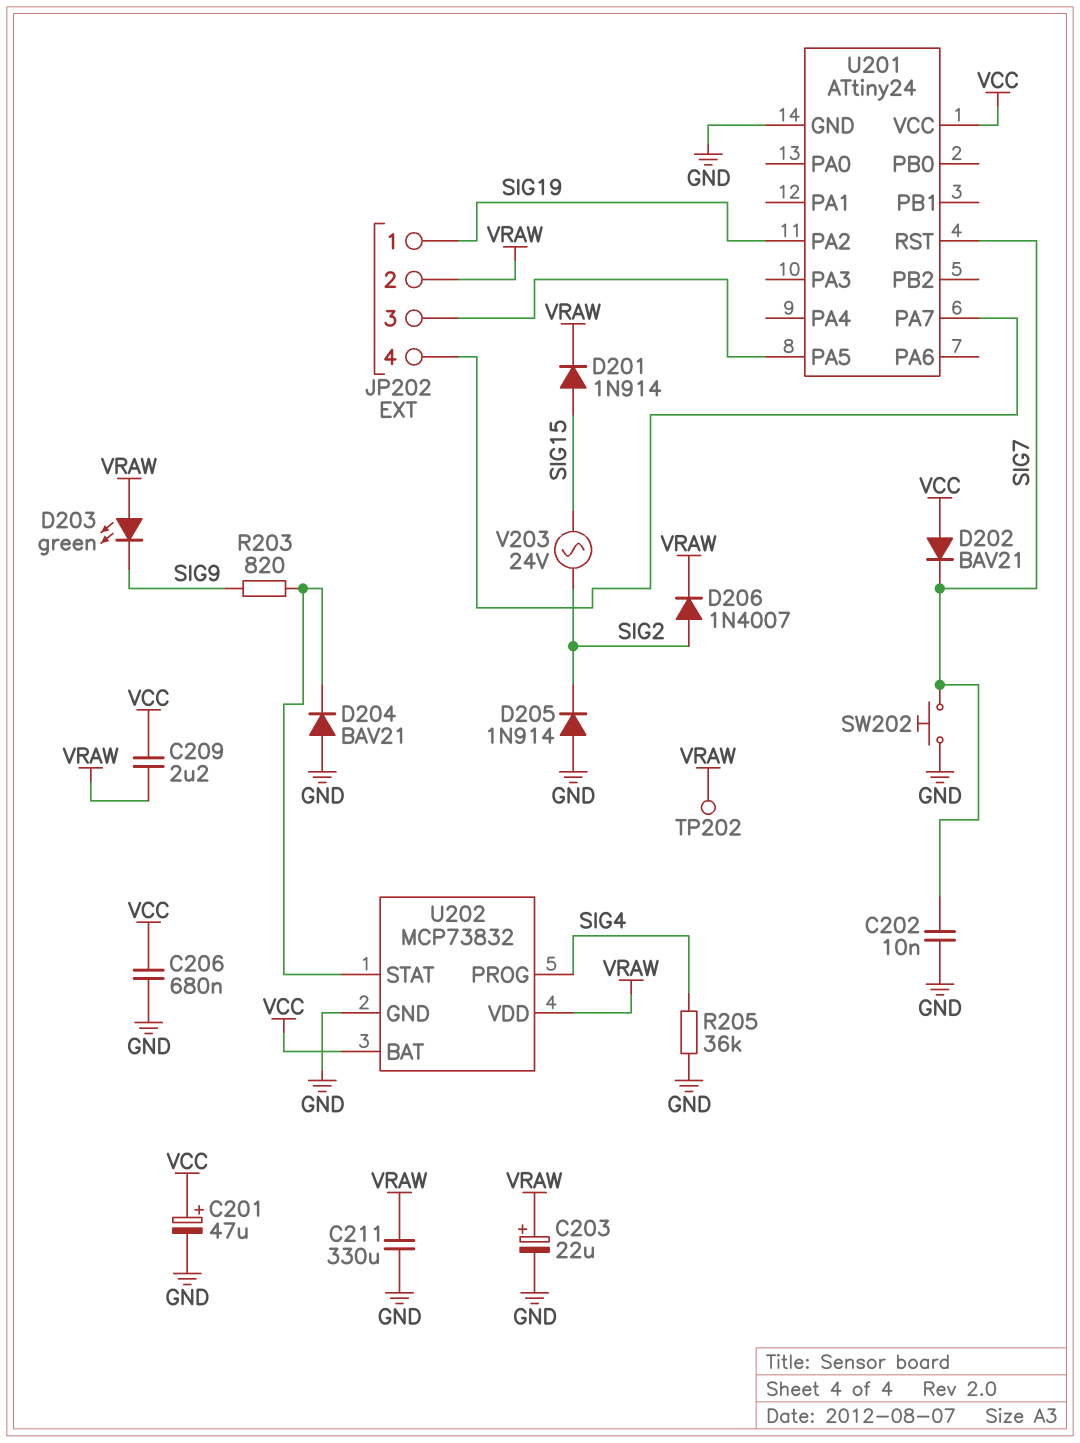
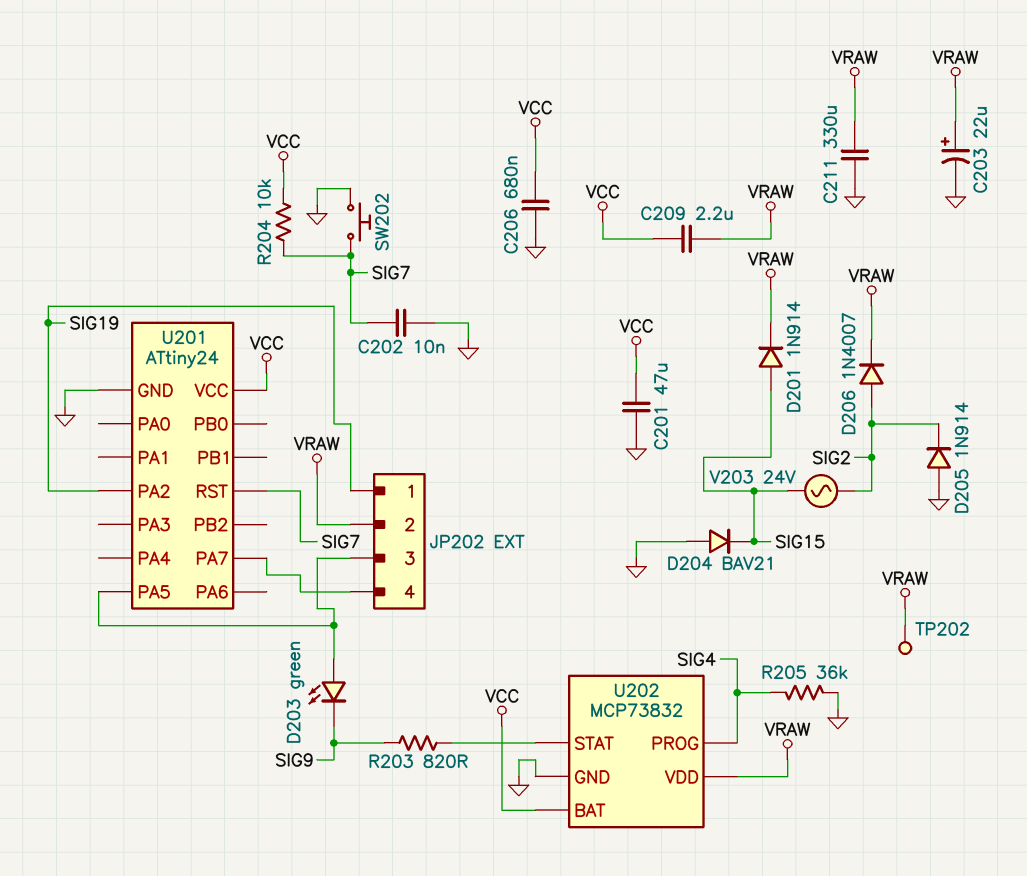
C201: 47uF (plus VCC, minus GND) -> 47uF (GND, VCC)
D202: diode BAV21 (A VCC, K SIG7) -> none
D203: LED green (A VRAW, K SIG9) -> LED green (A JP202/3, K SIG9)
D204: diode BAV21 (A GND, K U202/STAT) -> diode BAV21 (A GND, K SIG15)
R204: none -> 10k (SIG7, VCC)

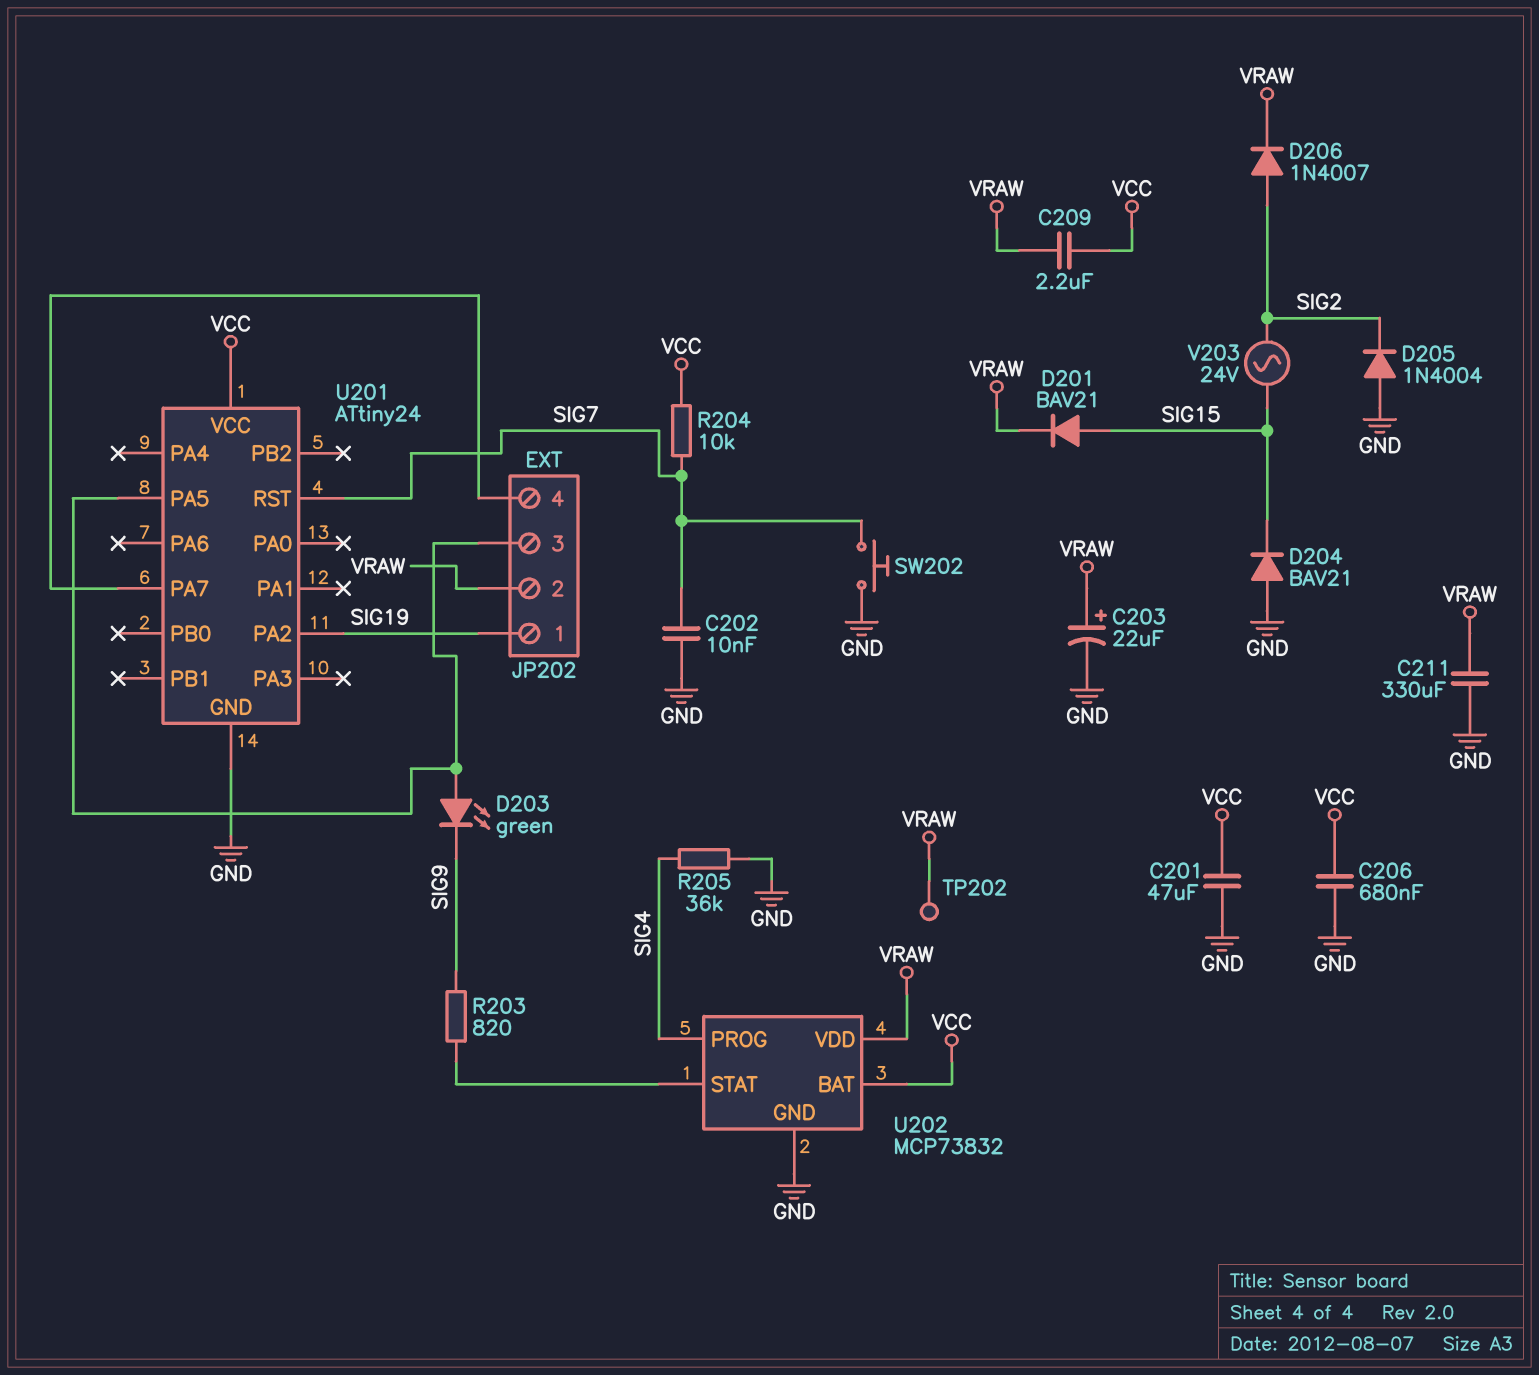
D201: diode 1N914 (A SIG15, K VRAW) -> diode BAV21 (A SIG15, K VRAW)
D205: diode 1N914 (A GND, K SIG2) -> diode 1N4004 (A GND, K SIG2)

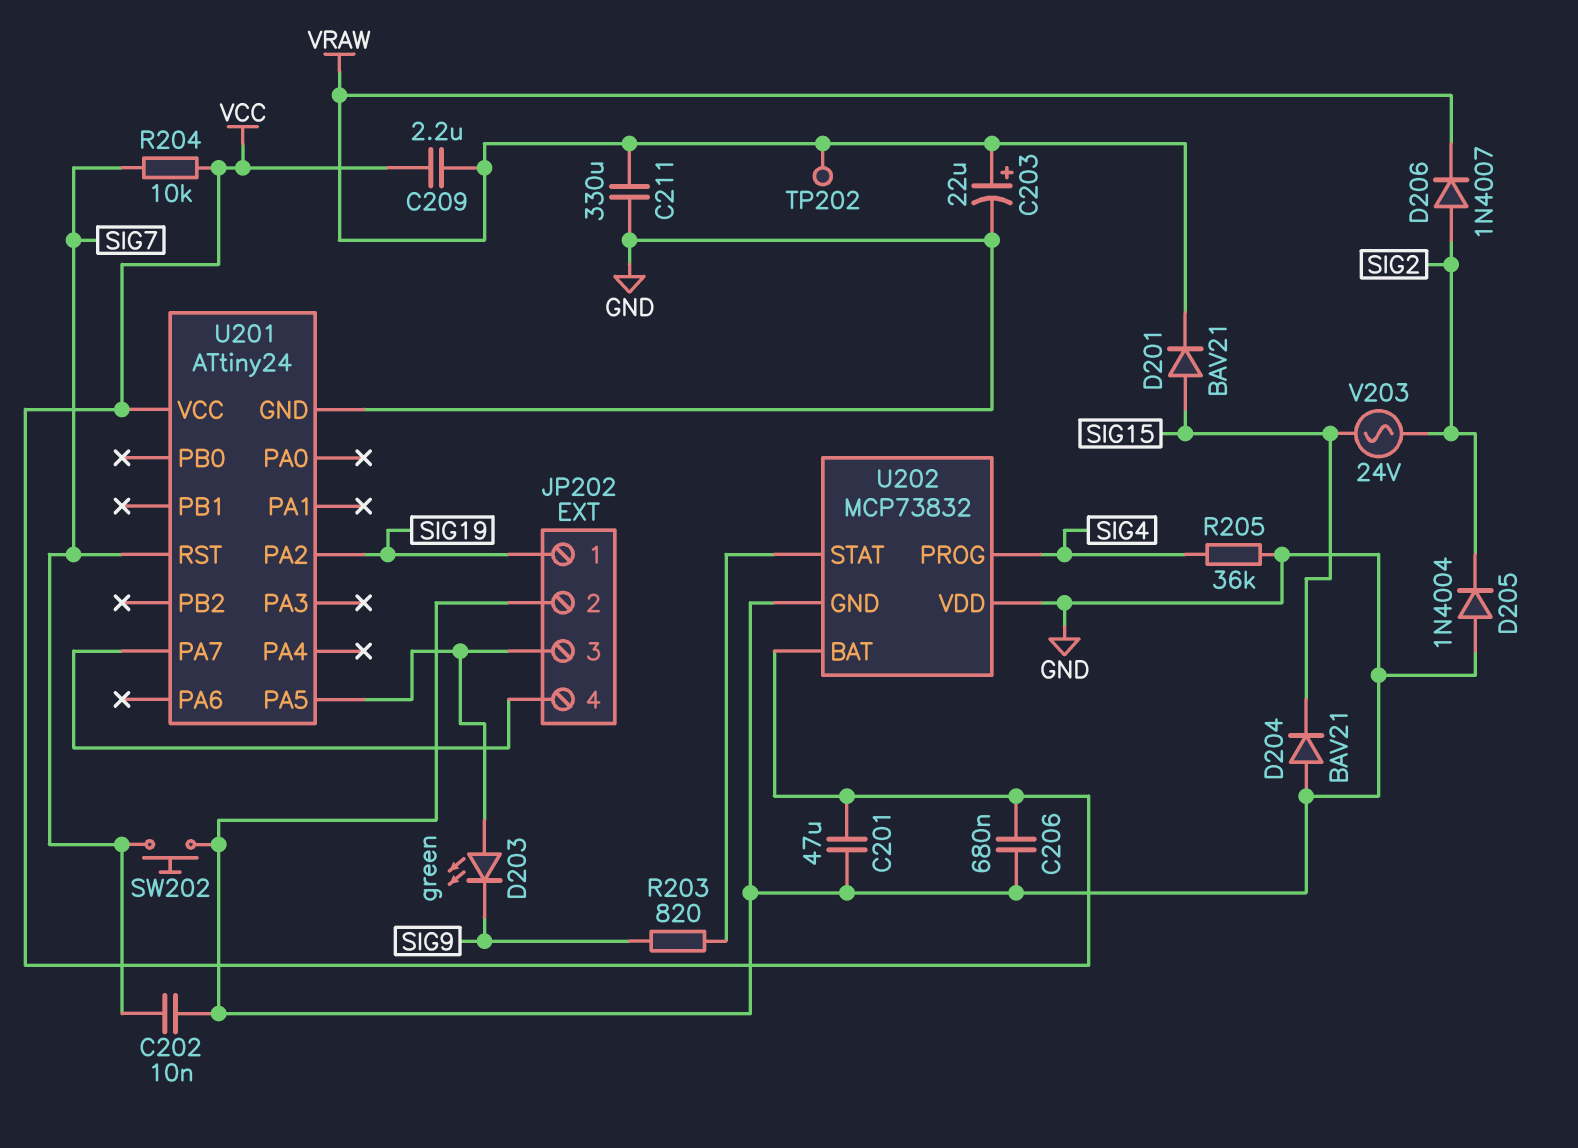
JP202 pin 2: VRAW -> GND
U202 pin VDD: VRAW -> GND

